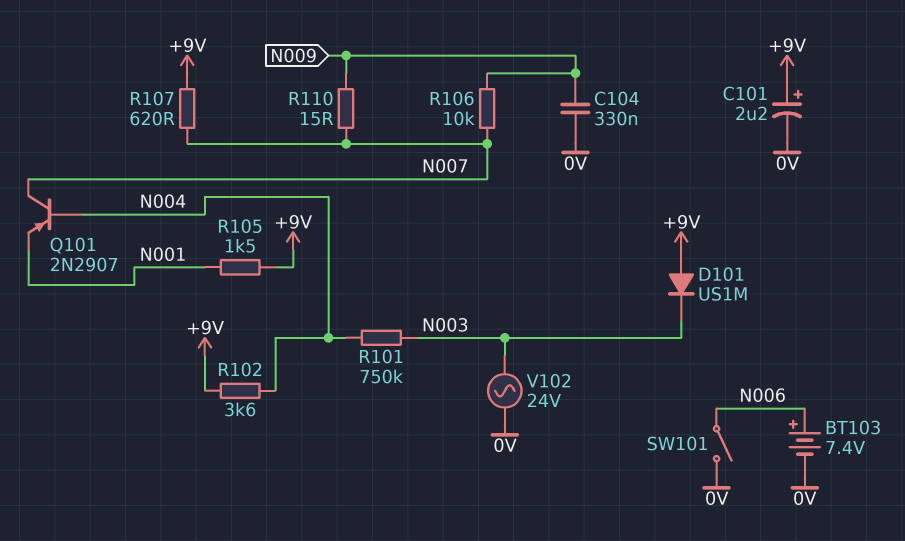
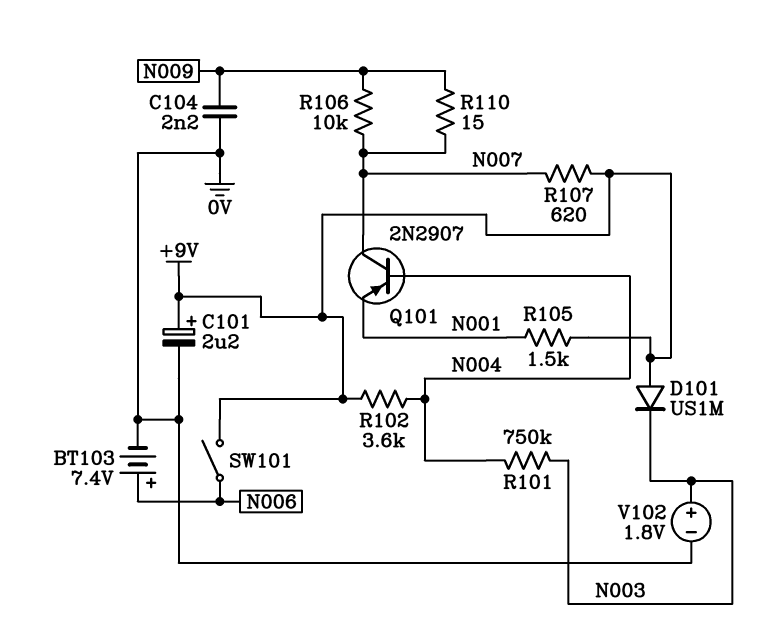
C104: 330nF (0V, N009) -> 2.2nF (0V, N009)
SW101: switch (0V, N006) -> switch (+9V, N006)
V102: AC 24V (0V, N003) -> 1.8V (plus N003, minus 0V)

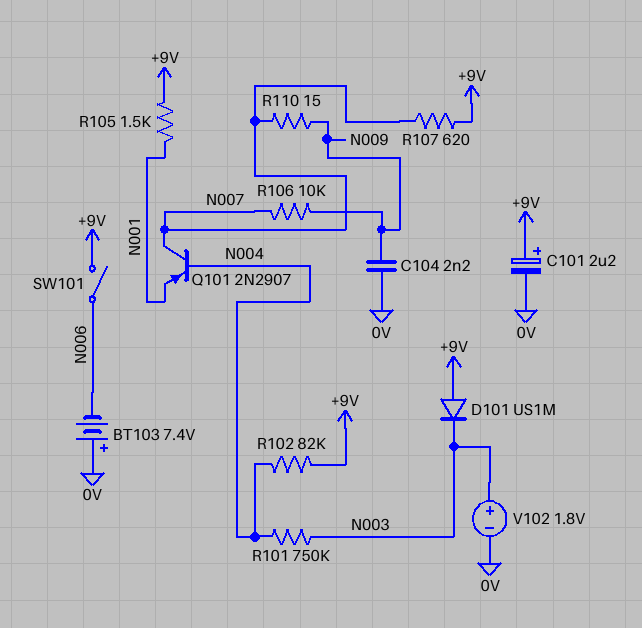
BT103: 7.4V (plus N006, minus 0V) -> 7.4V (plus 0V, minus N006)
R102: 3.6k (+9V, N004) -> 82k (+9V, N004)

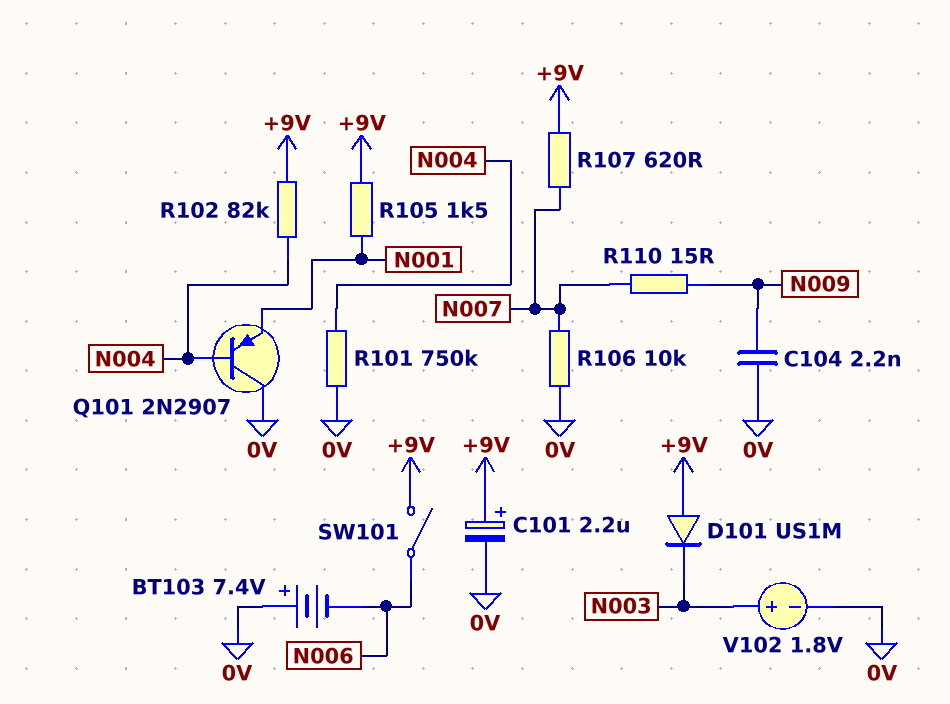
Q101: PNP 2N2907 (B N004, C N007, E N001) -> PNP 2N2907 (B N004, C 0V, E N001)
R101: 750k (N003, N004) -> 750k (0V, N004)
R106: 10k (N007, N009) -> 10k (0V, N007)

